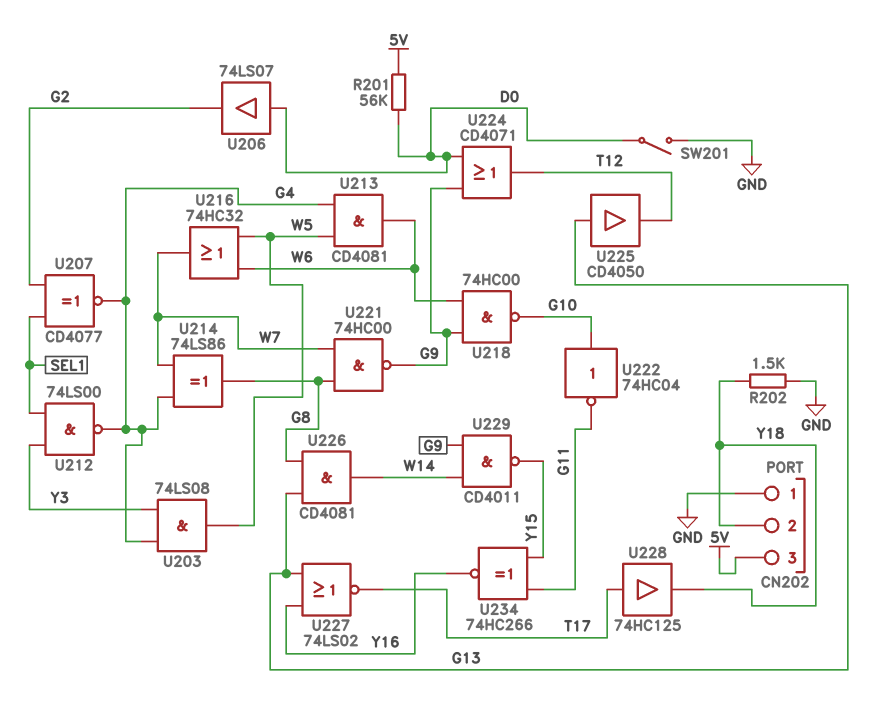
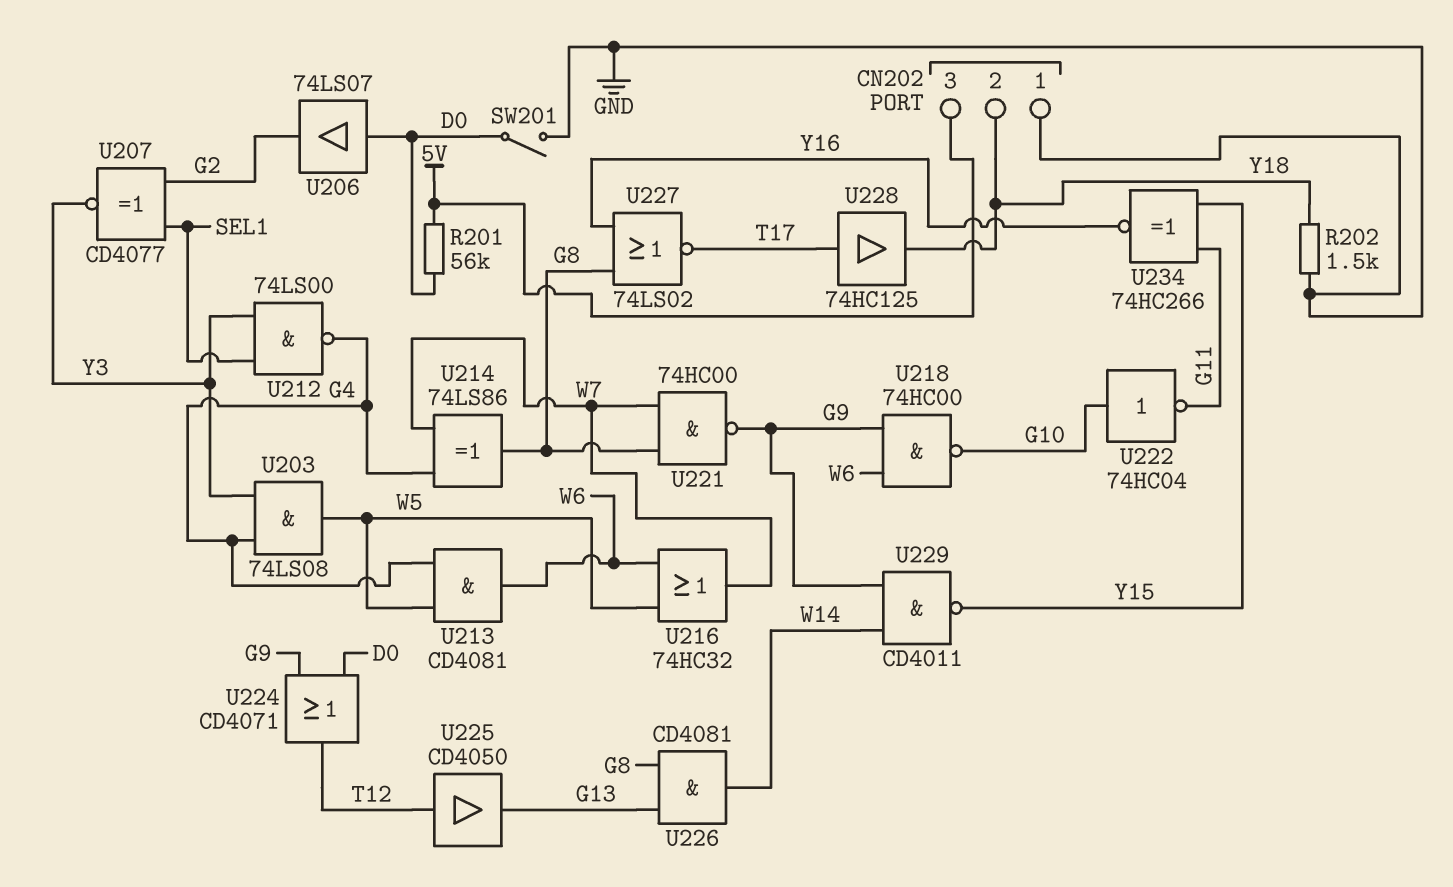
U207: XNOR CD4077 (in G2, in SEL1, out G4) -> XNOR CD4077 (in G2, in SEL1, out Y3)
U225: buffer CD4050 (in G13, out T12) -> buffer CD4050 (in T12, out G13)
U227: NOR 74LS02 (in G13, in Y16, out T17) -> NOR 74LS02 (in G8, in Y16, out T17)

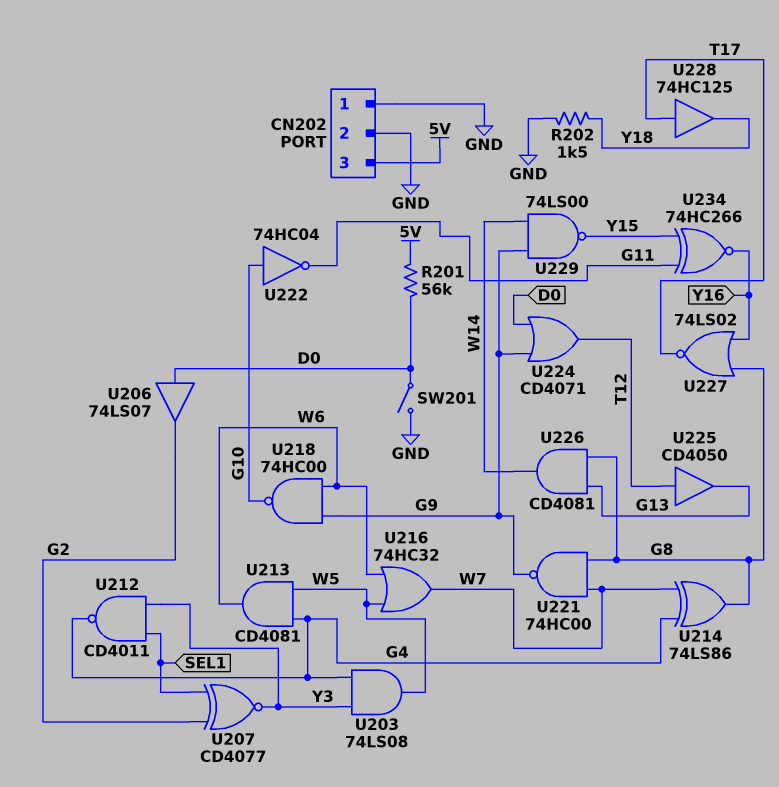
CN202 pin 2: Y18 -> GND
U212: NAND 74LS00 (in SEL1, in Y3, out G4) -> NAND CD4011 (in SEL1, in Y3, out G4)
U229: NAND CD4011 (in G9, in W14, out Y15) -> NAND 74LS00 (in G9, in W14, out Y15)

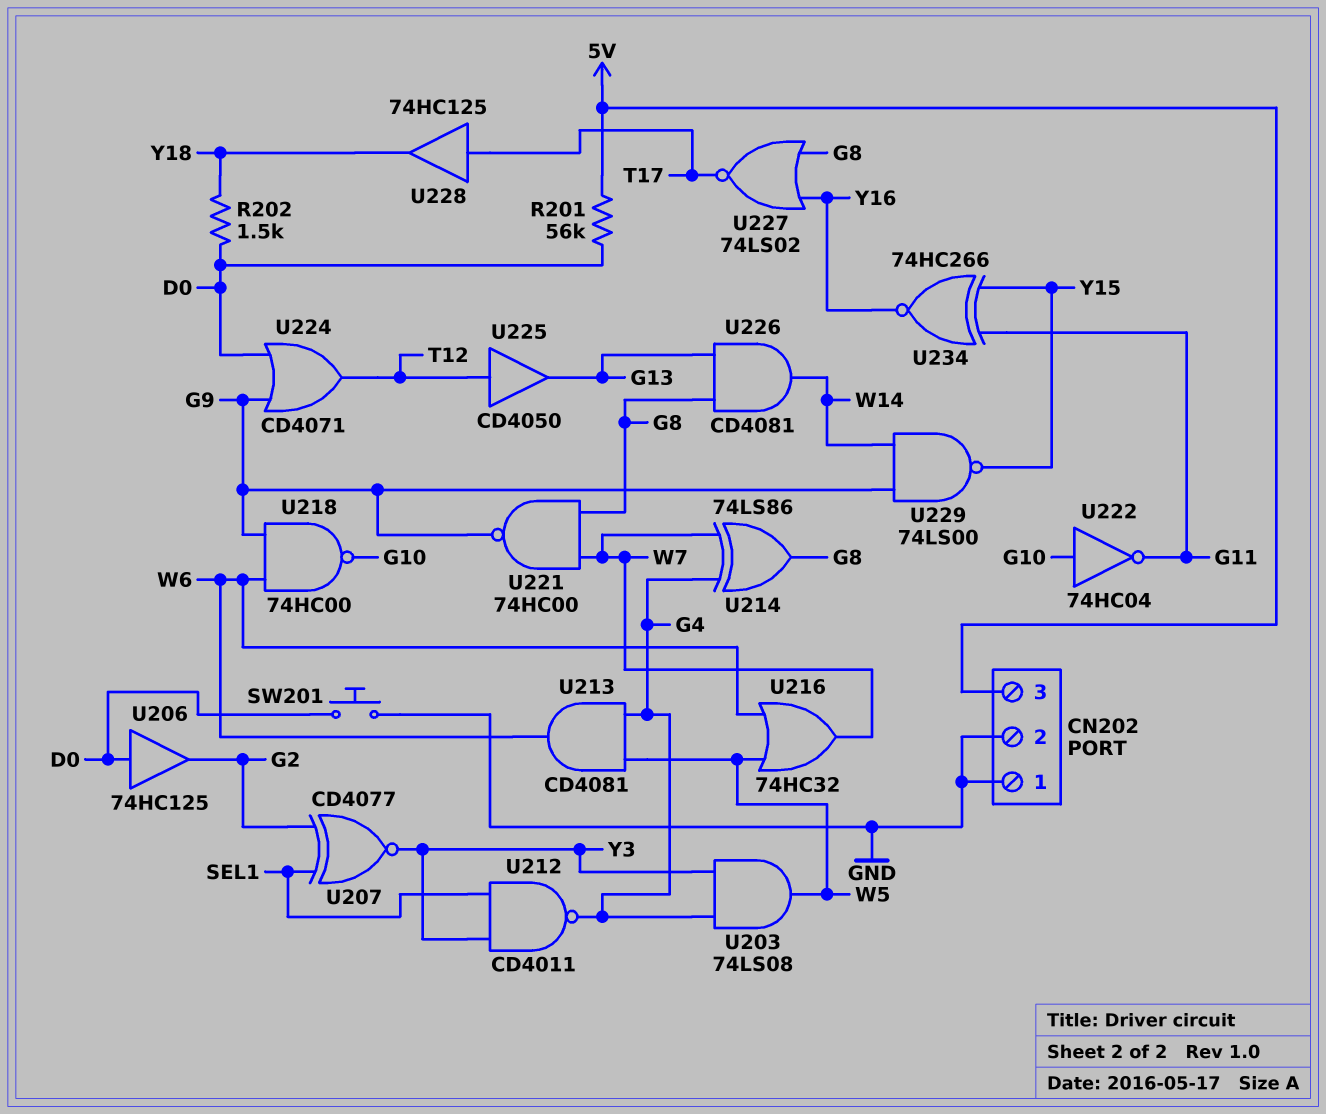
R202: 1.5k (GND, Y18) -> 1.5k (D0, Y18)
SW201: switch (D0, GND) -> button (D0, GND)
U206: buffer 74LS07 (in D0, out G2) -> buffer 74HC125 (in D0, out G2)

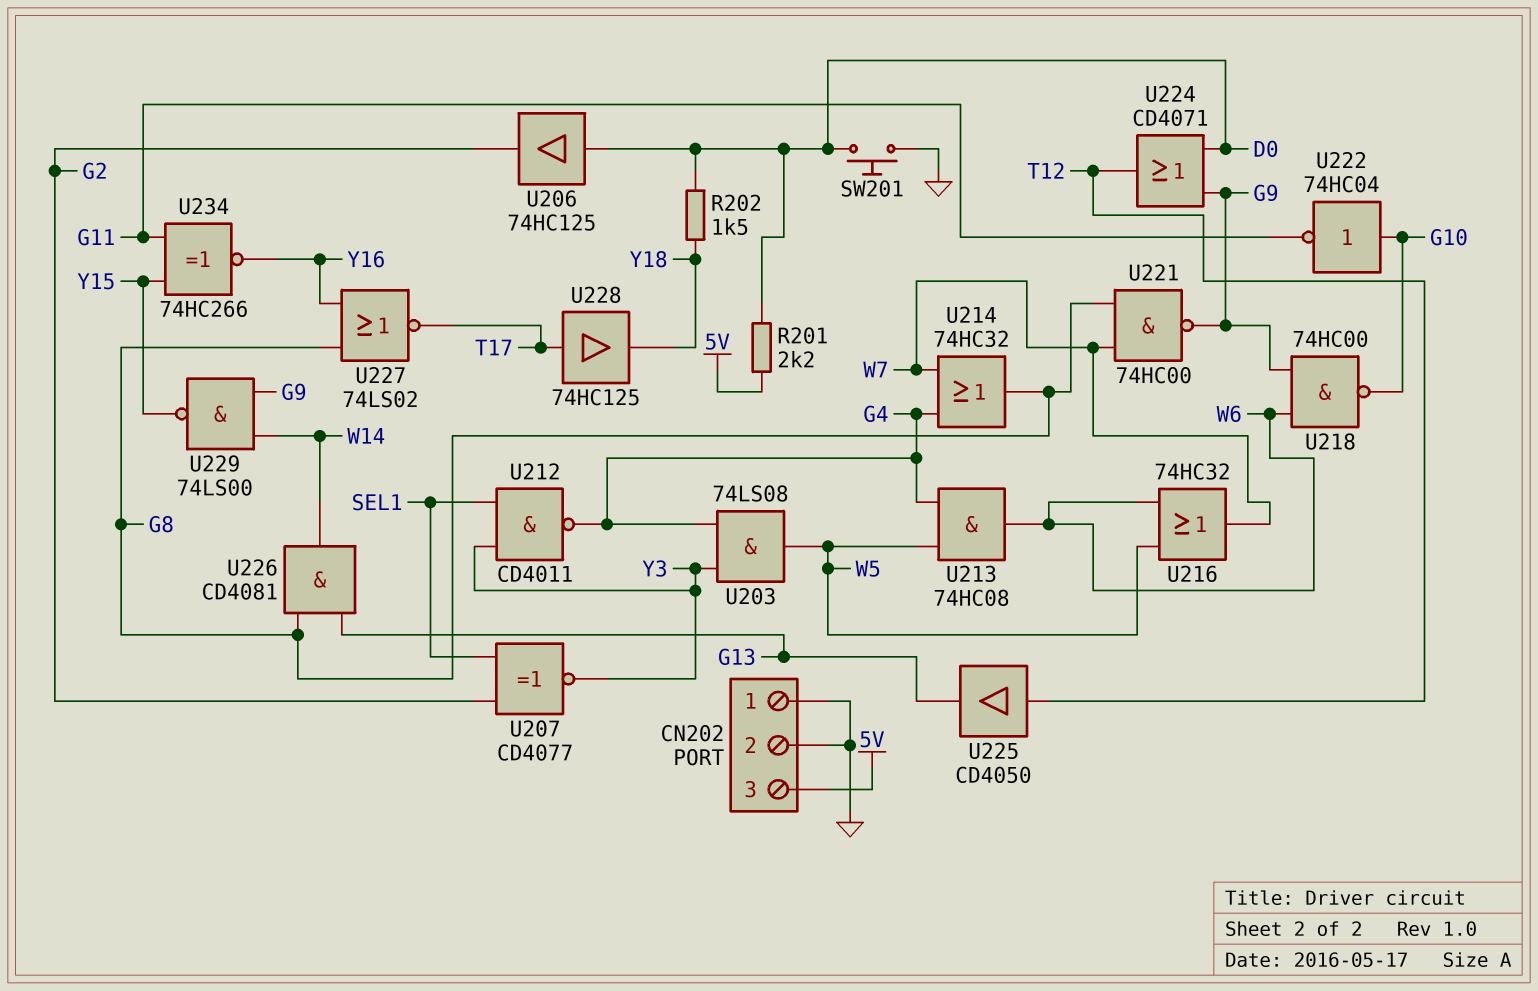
R201: 56k (5V, D0) -> 2.2k (5V, D0)
U213: AND CD4081 (in G4, in W5, out W6) -> AND 74HC08 (in G4, in W5, out W6)
U214: XOR 74LS86 (in G4, in W7, out G8) -> OR 74HC32 (in G4, in W7, out G8)

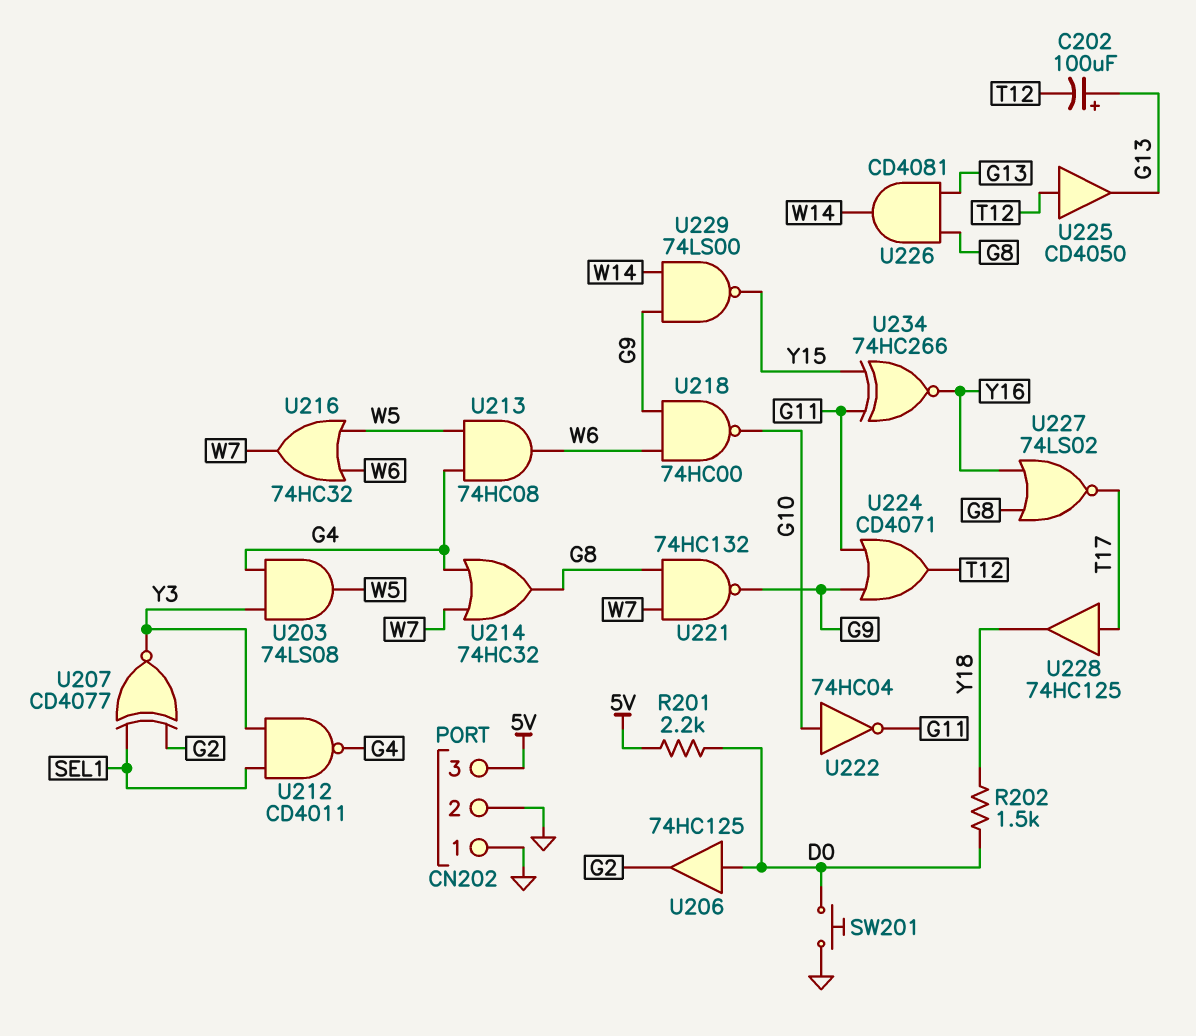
C202: none -> 100uF (plus G13, minus T12)
U221: NAND 74HC00 (in G8, in W7, out G9) -> NAND 74HC132 (in G8, in W7, out G9)
U224: OR CD4071 (in D0, in G9, out T12) -> OR CD4071 (in G9, in G11, out T12)

